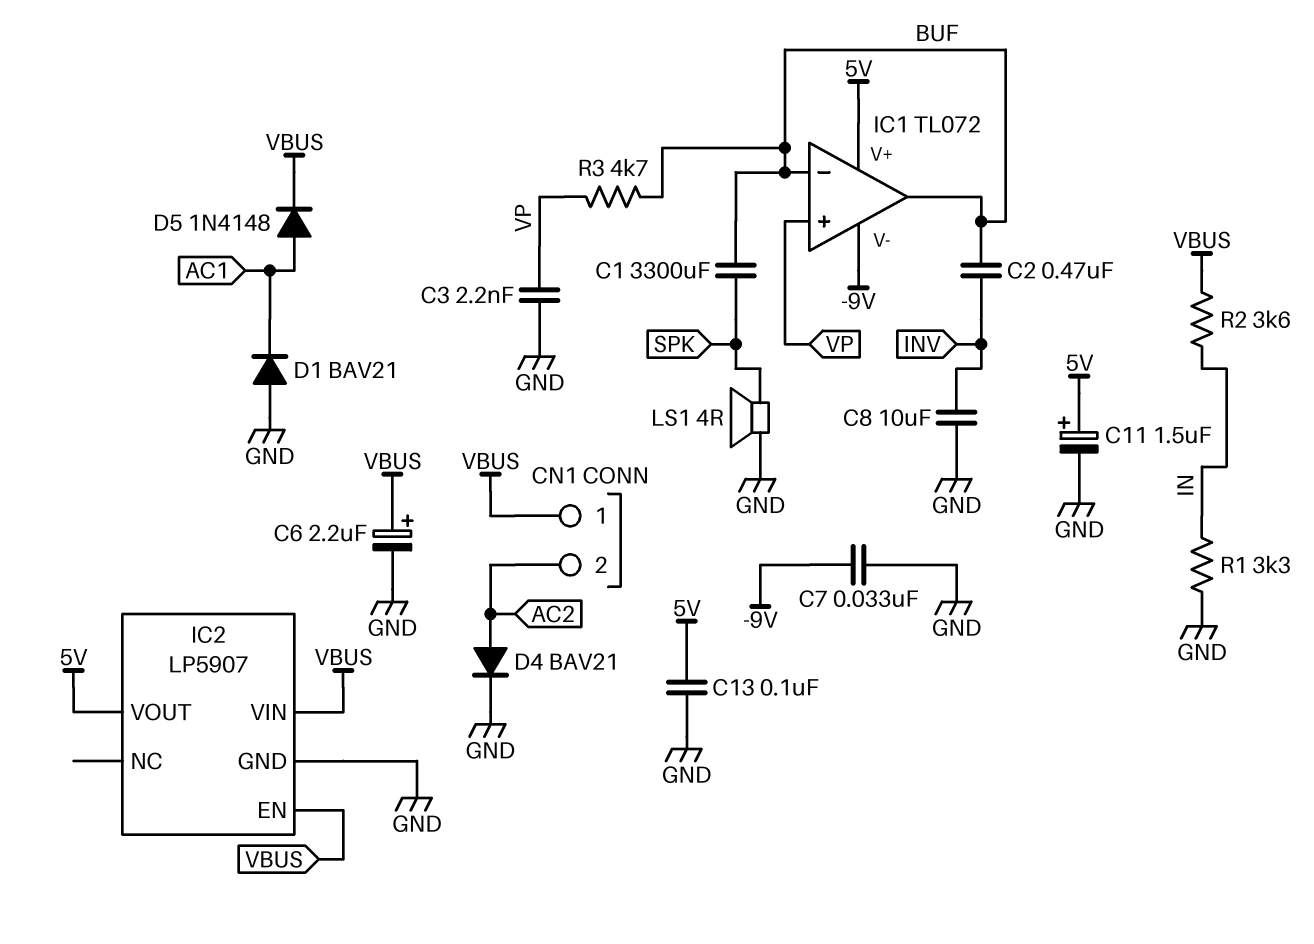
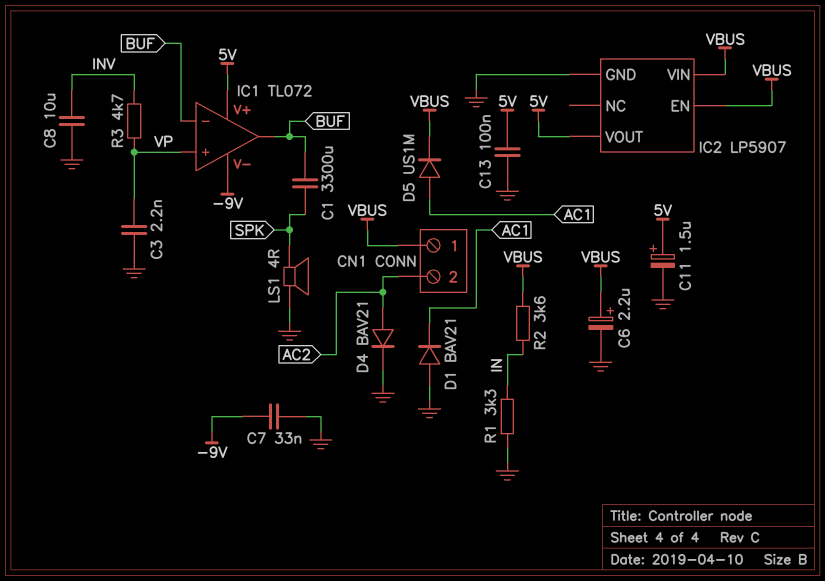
C2: 470nF (BUF, INV) -> none
D5: diode 1N4148 (A AC1, K VBUS) -> diode US1M (A AC1, K VBUS)
R3: 4.7k (BUF, VP) -> 4.7k (INV, VP)

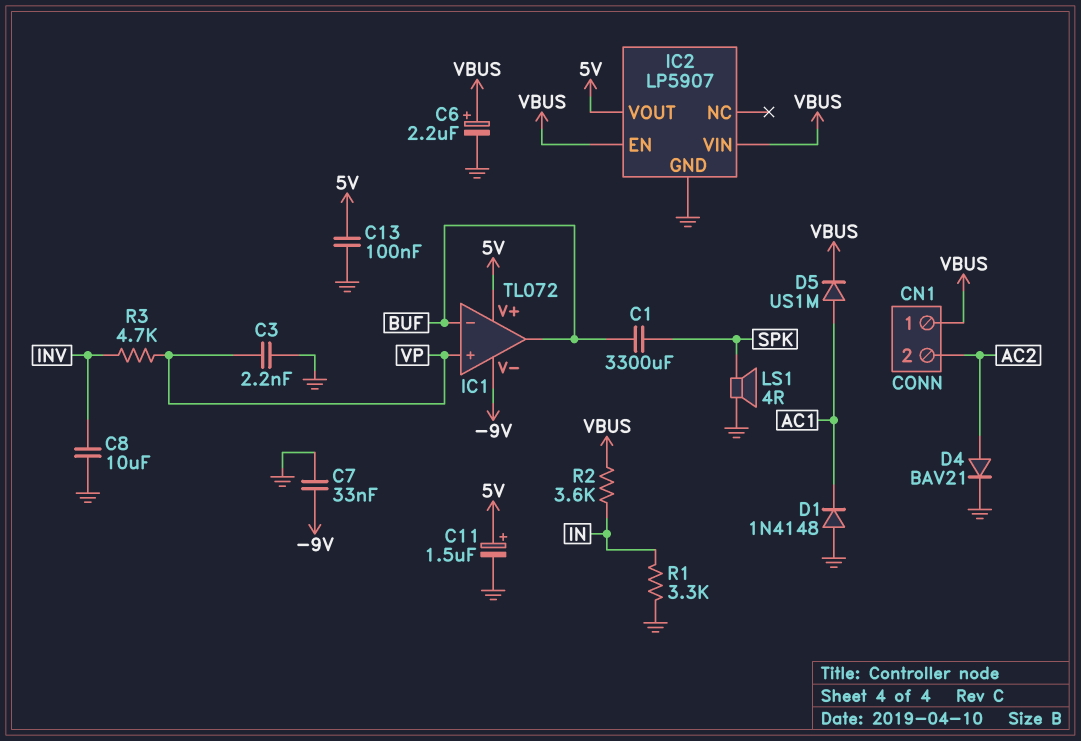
D1: diode BAV21 (A GND, K AC1) -> diode 1N4148 (A GND, K AC1)

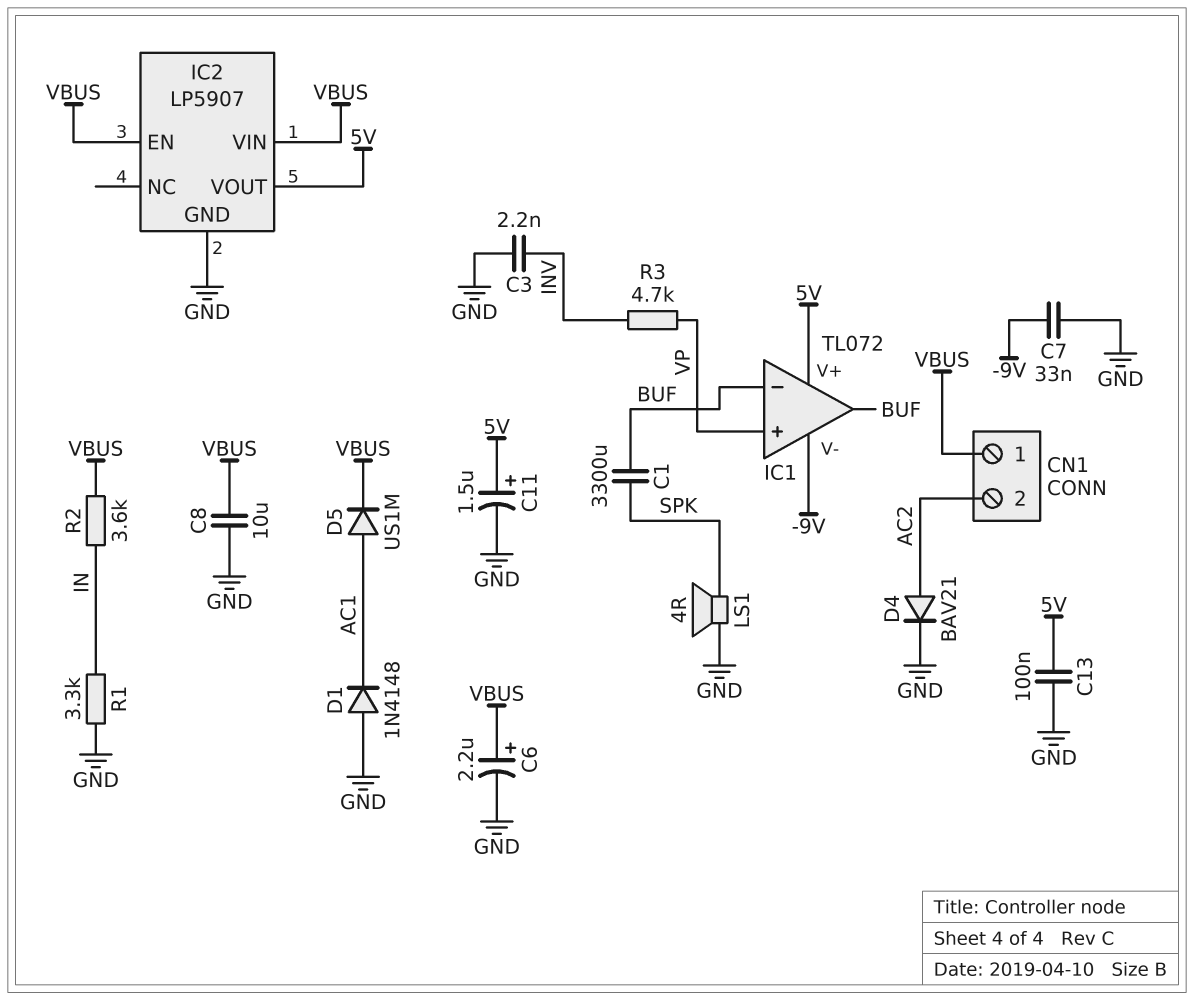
C3: 2.2nF (GND, VP) -> 2.2nF (GND, INV)
C8: 10uF (GND, INV) -> 10uF (GND, VBUS)

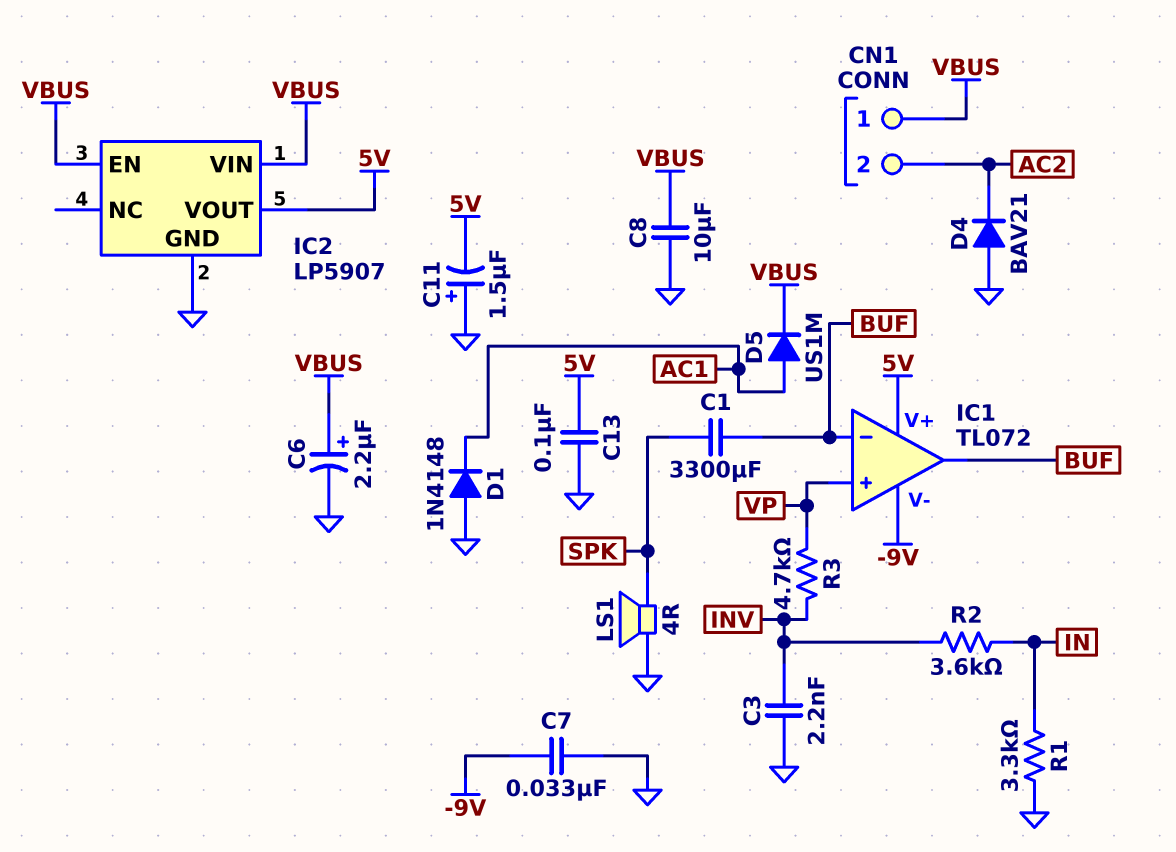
C11: 1.5uF (plus 5V, minus GND) -> 1.5uF (plus GND, minus 5V)
D4: diode BAV21 (A AC2, K GND) -> diode BAV21 (A GND, K AC2)
R2: 3.6k (IN, VBUS) -> 3.6k (IN, INV)

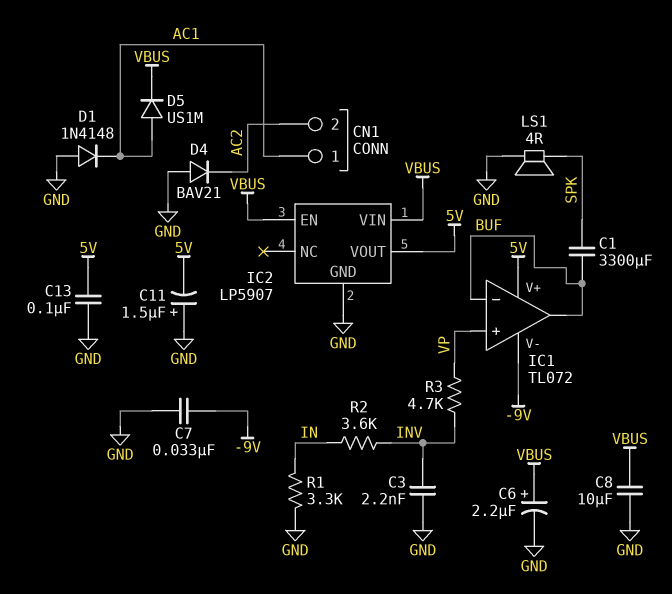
CN1 pin 1: VBUS -> AC1

